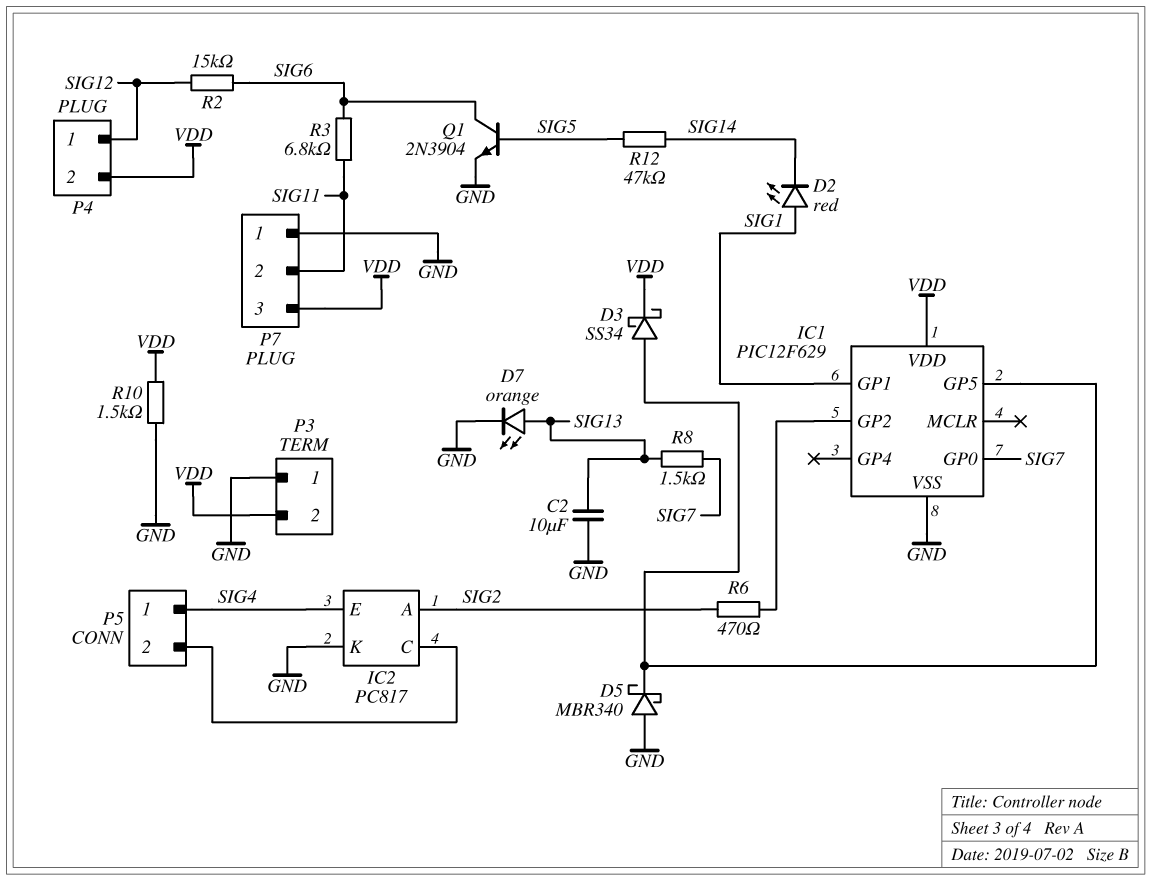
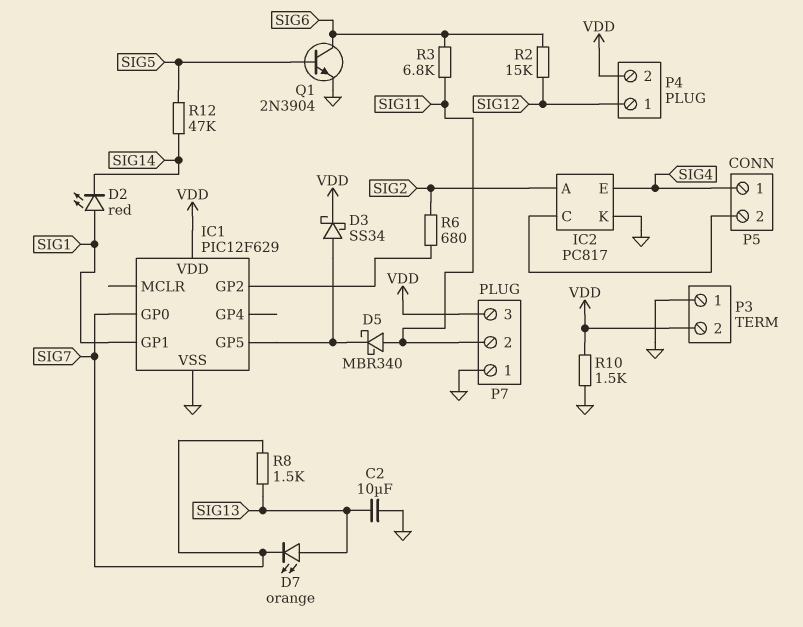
D5: schottky MBR340 (A GND, K IC1/GP5) -> schottky MBR340 (A SIG11, K IC1/GP5)
D7: LED orange (A SIG13, K GND) -> LED orange (A SIG13, K SIG7)
R6: 470 (IC1/GP2, SIG2) -> 680 (IC1/GP2, SIG2)

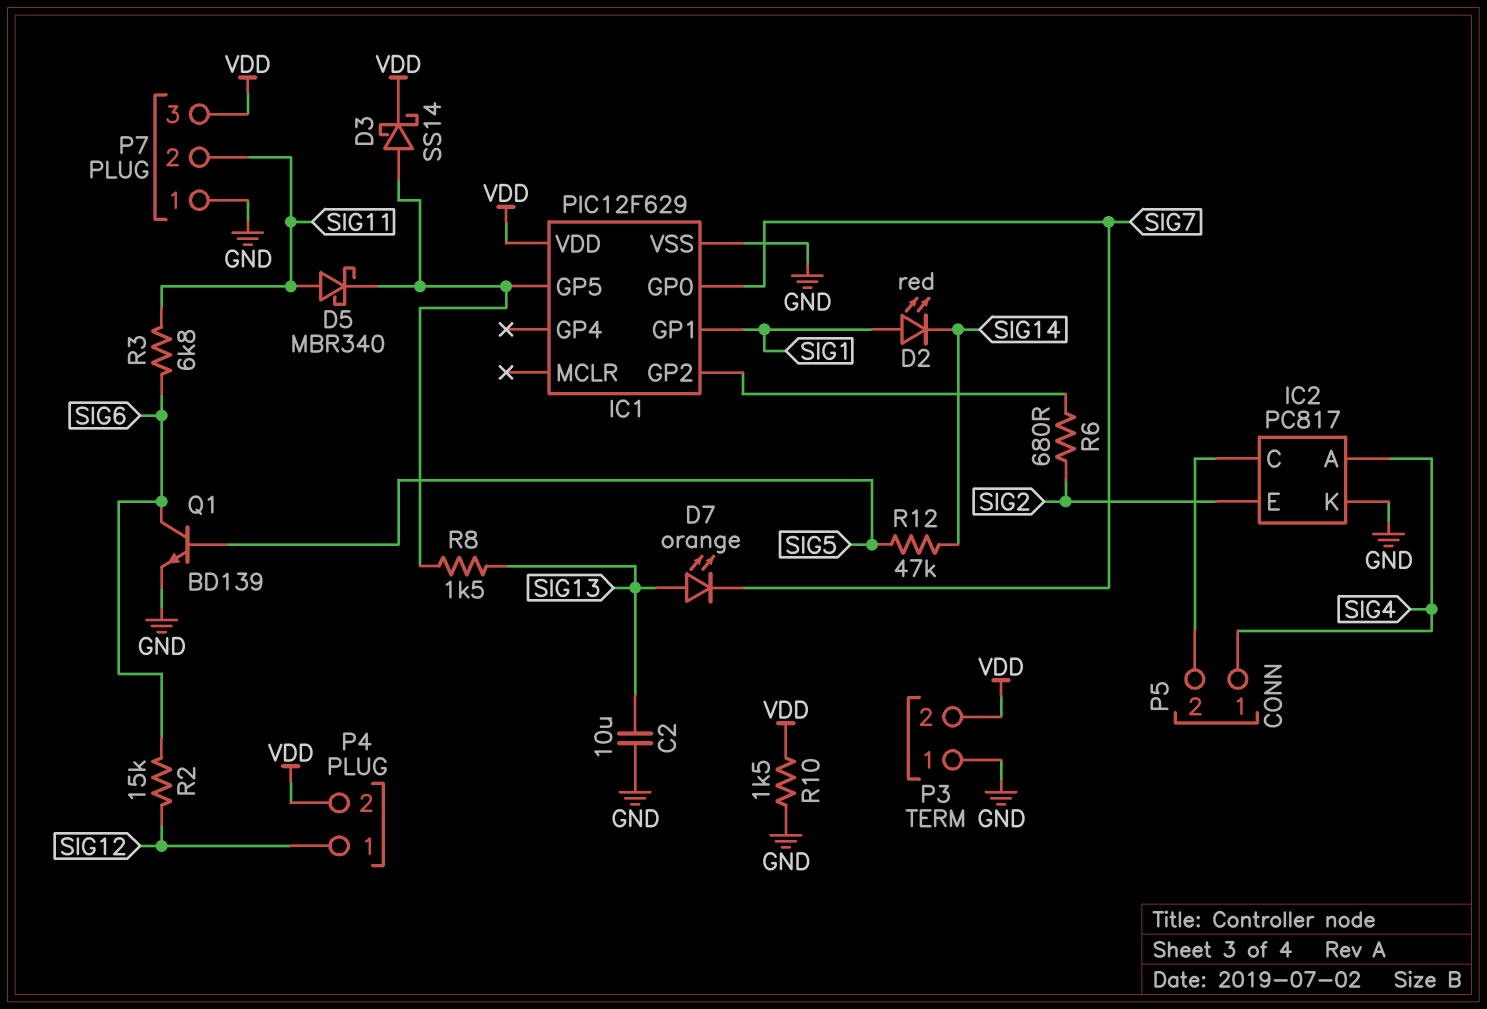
D3: schottky SS34 (A IC1/GP5, K VDD) -> schottky SS14 (A IC1/GP5, K VDD)
IC2 pin A: SIG2 -> SIG4
IC2 pin E: SIG4 -> SIG2
Q1: NPN 2N3904 (B SIG5, C SIG6, E GND) -> NPN BD139 (B SIG5, C SIG6, E GND)
R8: 1.5k (SIG7, SIG13) -> 1.5k (IC1/GP5, SIG13)

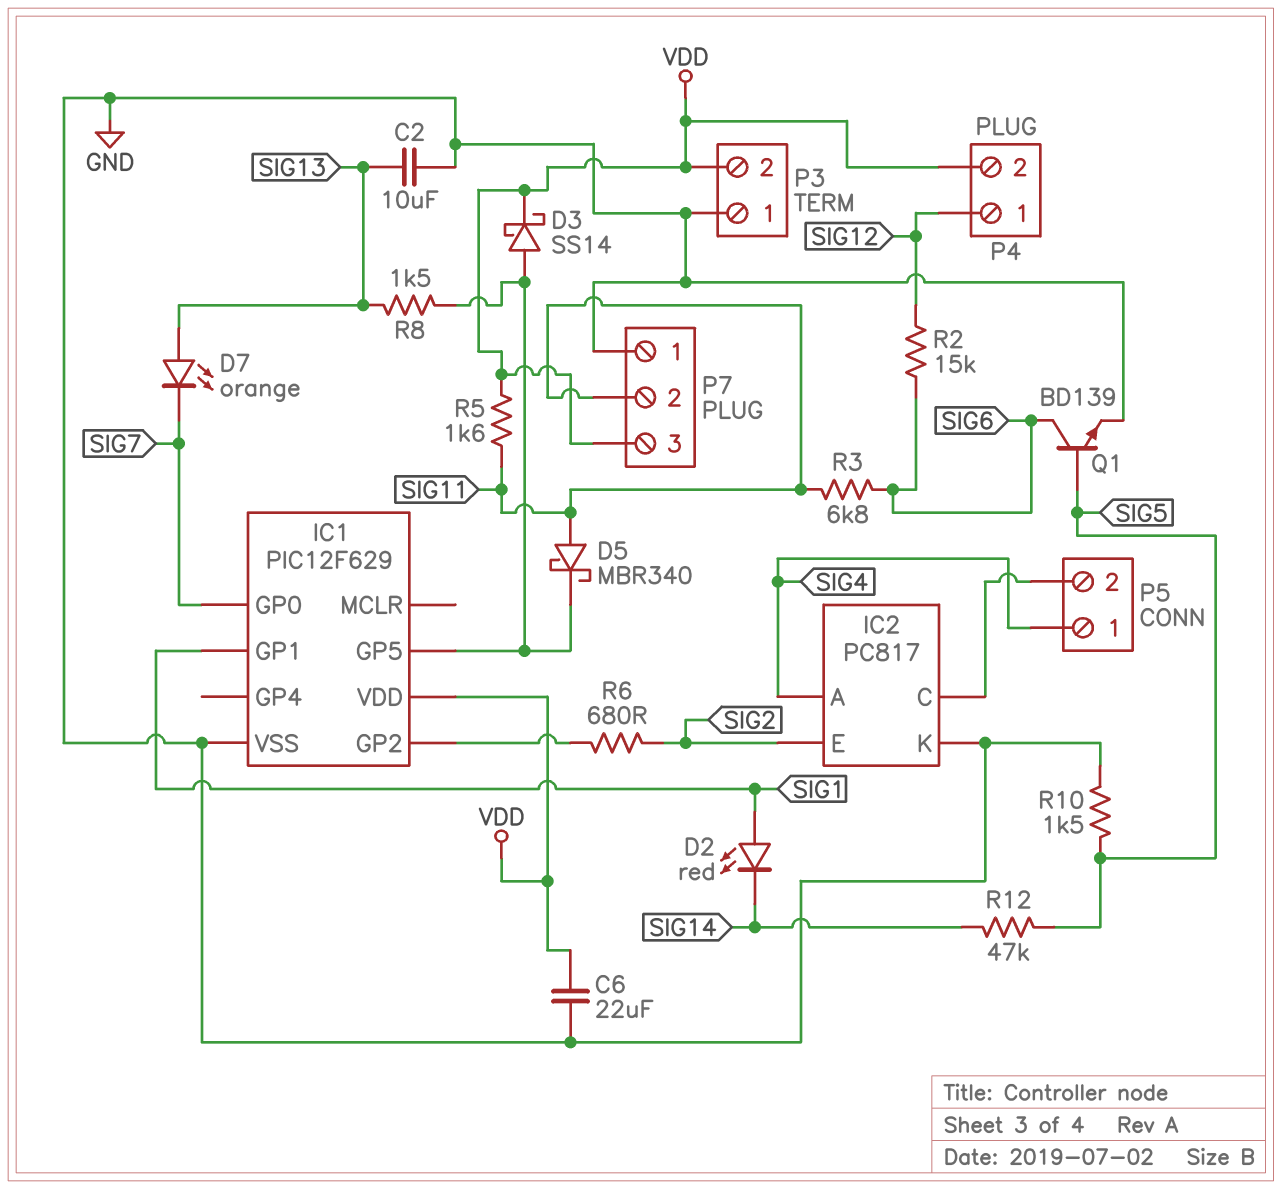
C6: none -> 22uF (GND, VDD)
R5: none -> 1.6k (SIG11, VDD)
R10: 1.5k (GND, VDD) -> 1.5k (GND, SIG5)

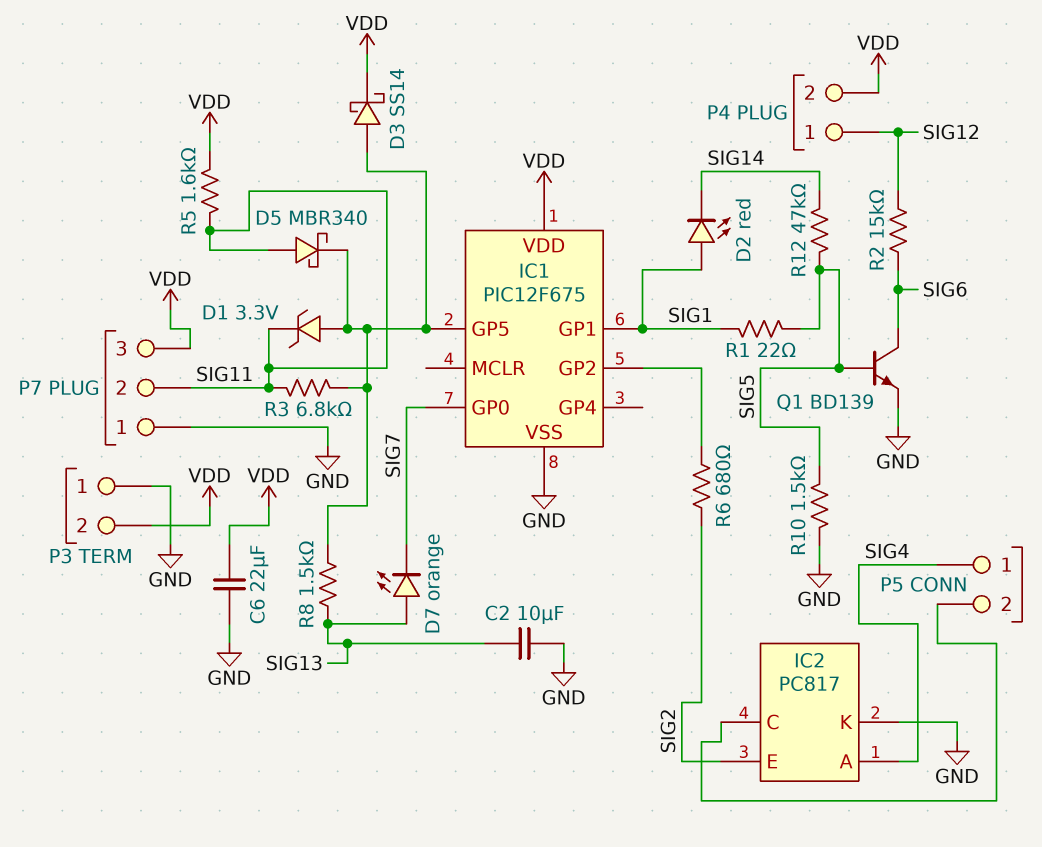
D1: none -> zener 3.3V (A IC1/GP5, K SIG11)
IC1: PIC12F629 -> PIC12F675
R1: none -> 22 (SIG1, SIG5)
R3: 6.8k (SIG6, SIG11) -> 6.8k (IC1/GP5, SIG11)

